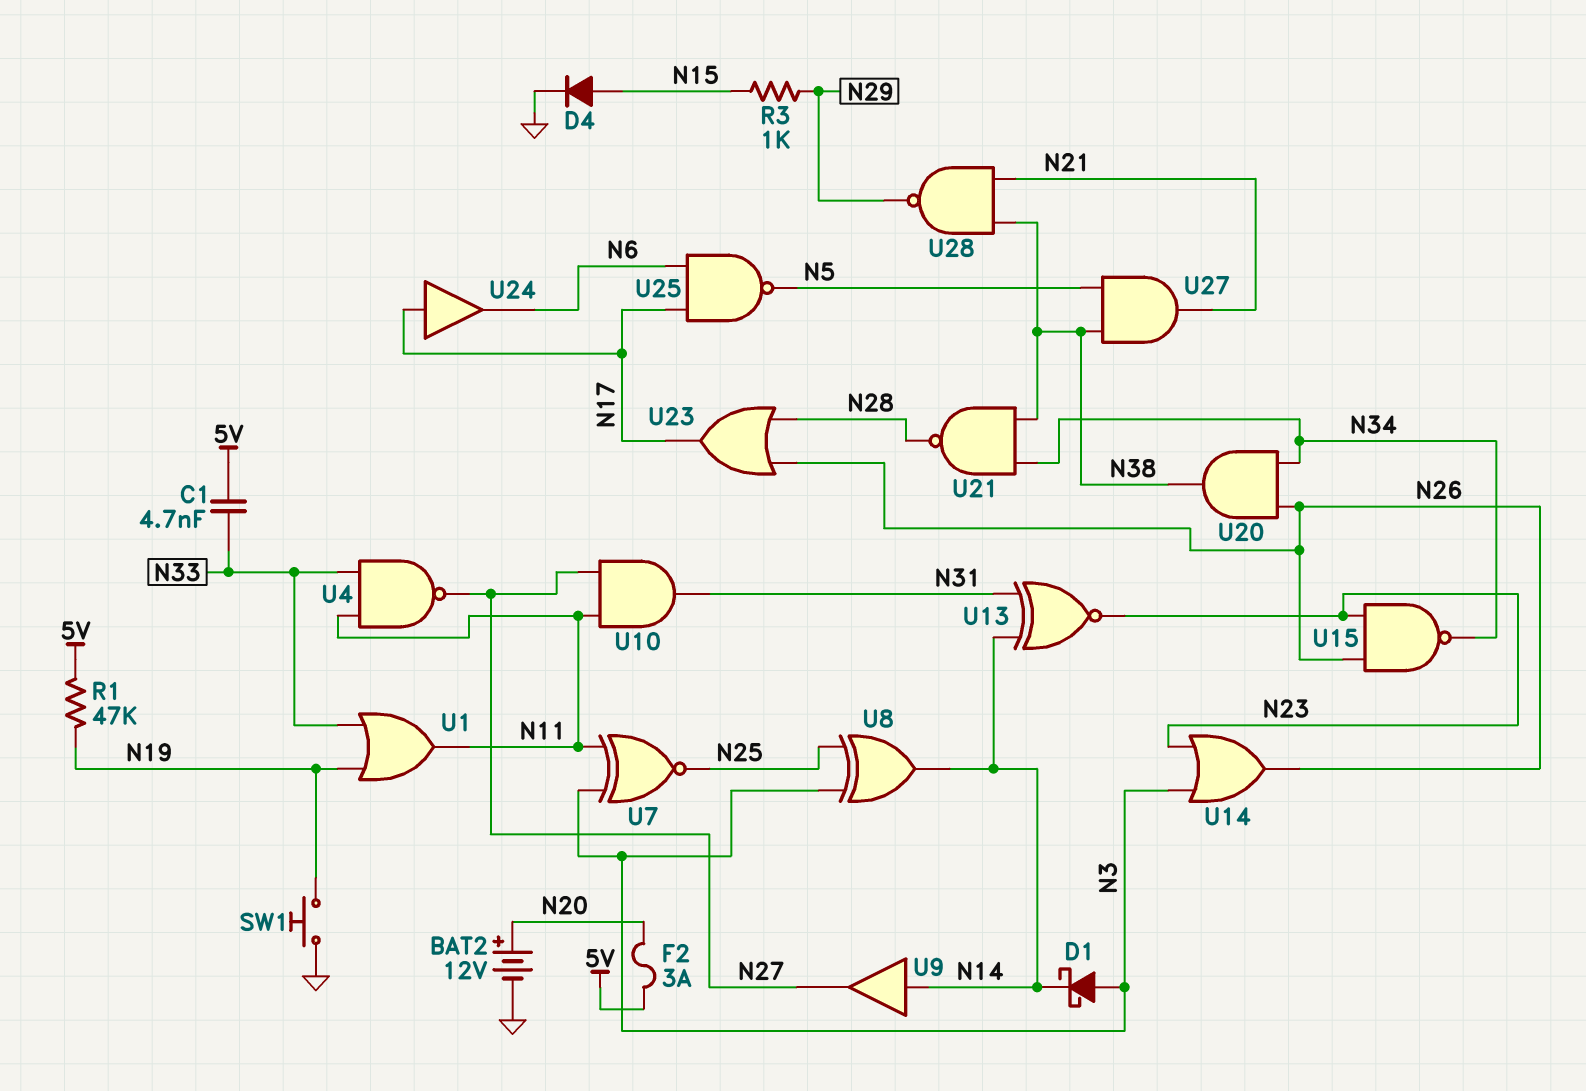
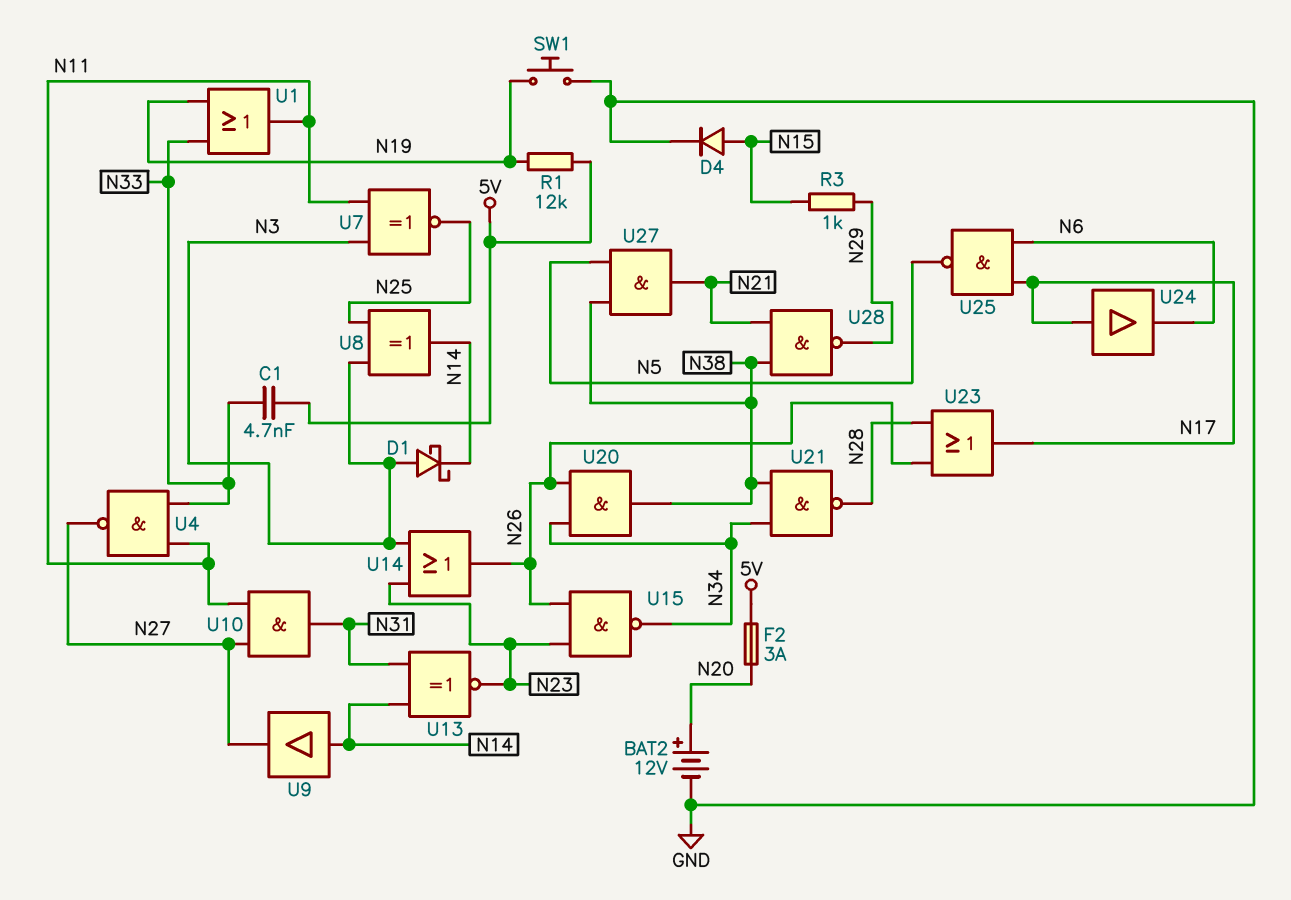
R1: 47k (5V, N19) -> 12k (5V, N19)

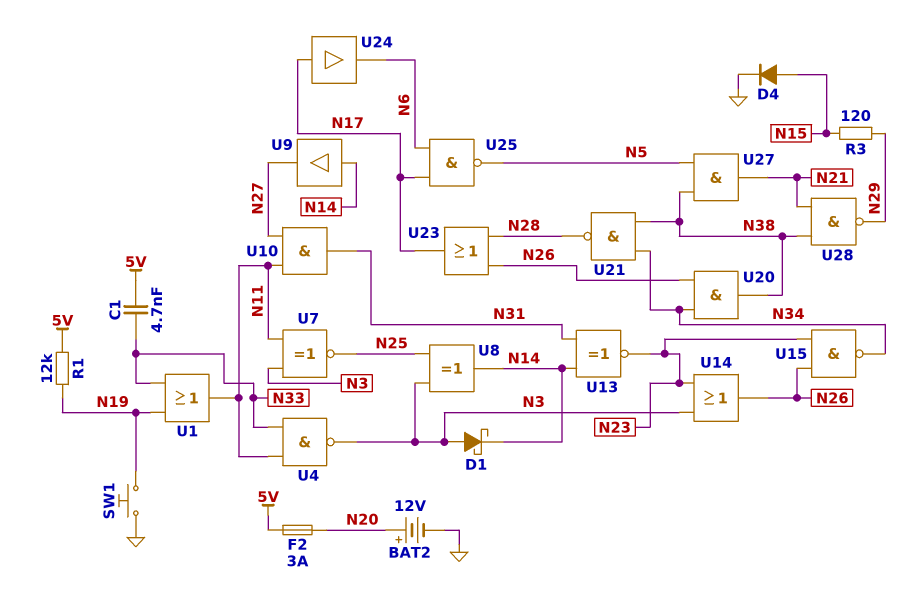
R3: 1k (N15, N29) -> 120 (N15, N29)
U4: NAND (in N11, in N33, out N27) -> NAND (in N11, in N33, out N3)

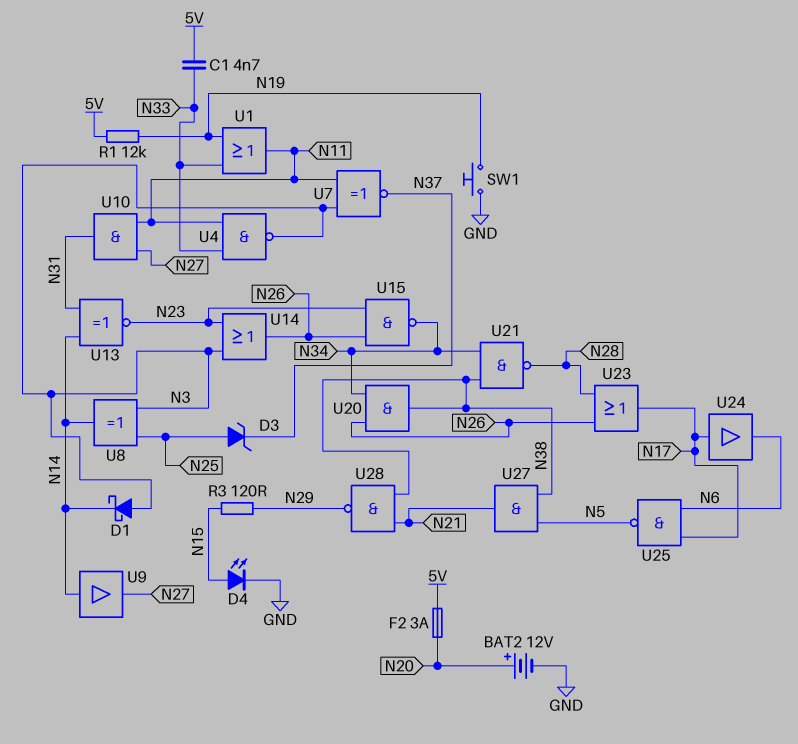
D3: none -> zener (A N25, K N37)
D4: diode (A N15, K GND) -> LED (A N15, K GND)
U7: XNOR (in N3, in N11, out N25) -> XNOR (in N3, in N11, out N37)

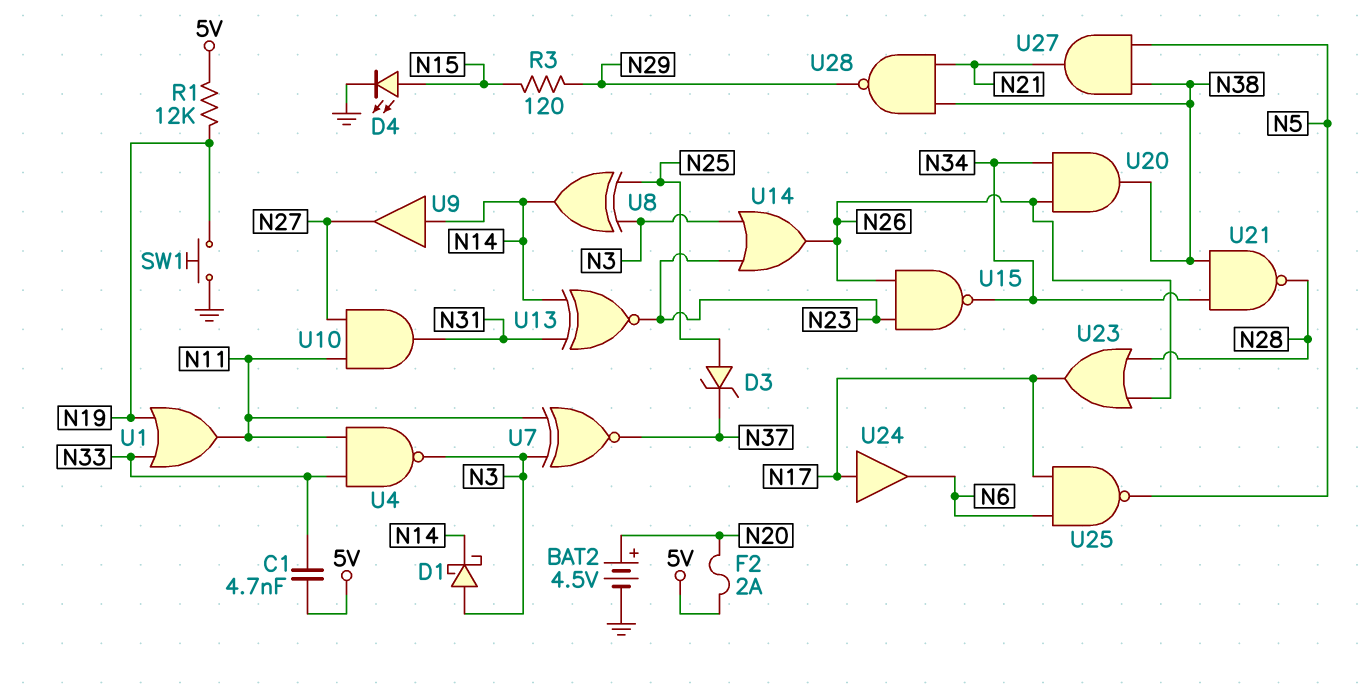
BAT2: 12V (plus N20, minus GND) -> 4.5V (plus N20, minus GND)
F2: 3A (5V, N20) -> 2A (5V, N20)

